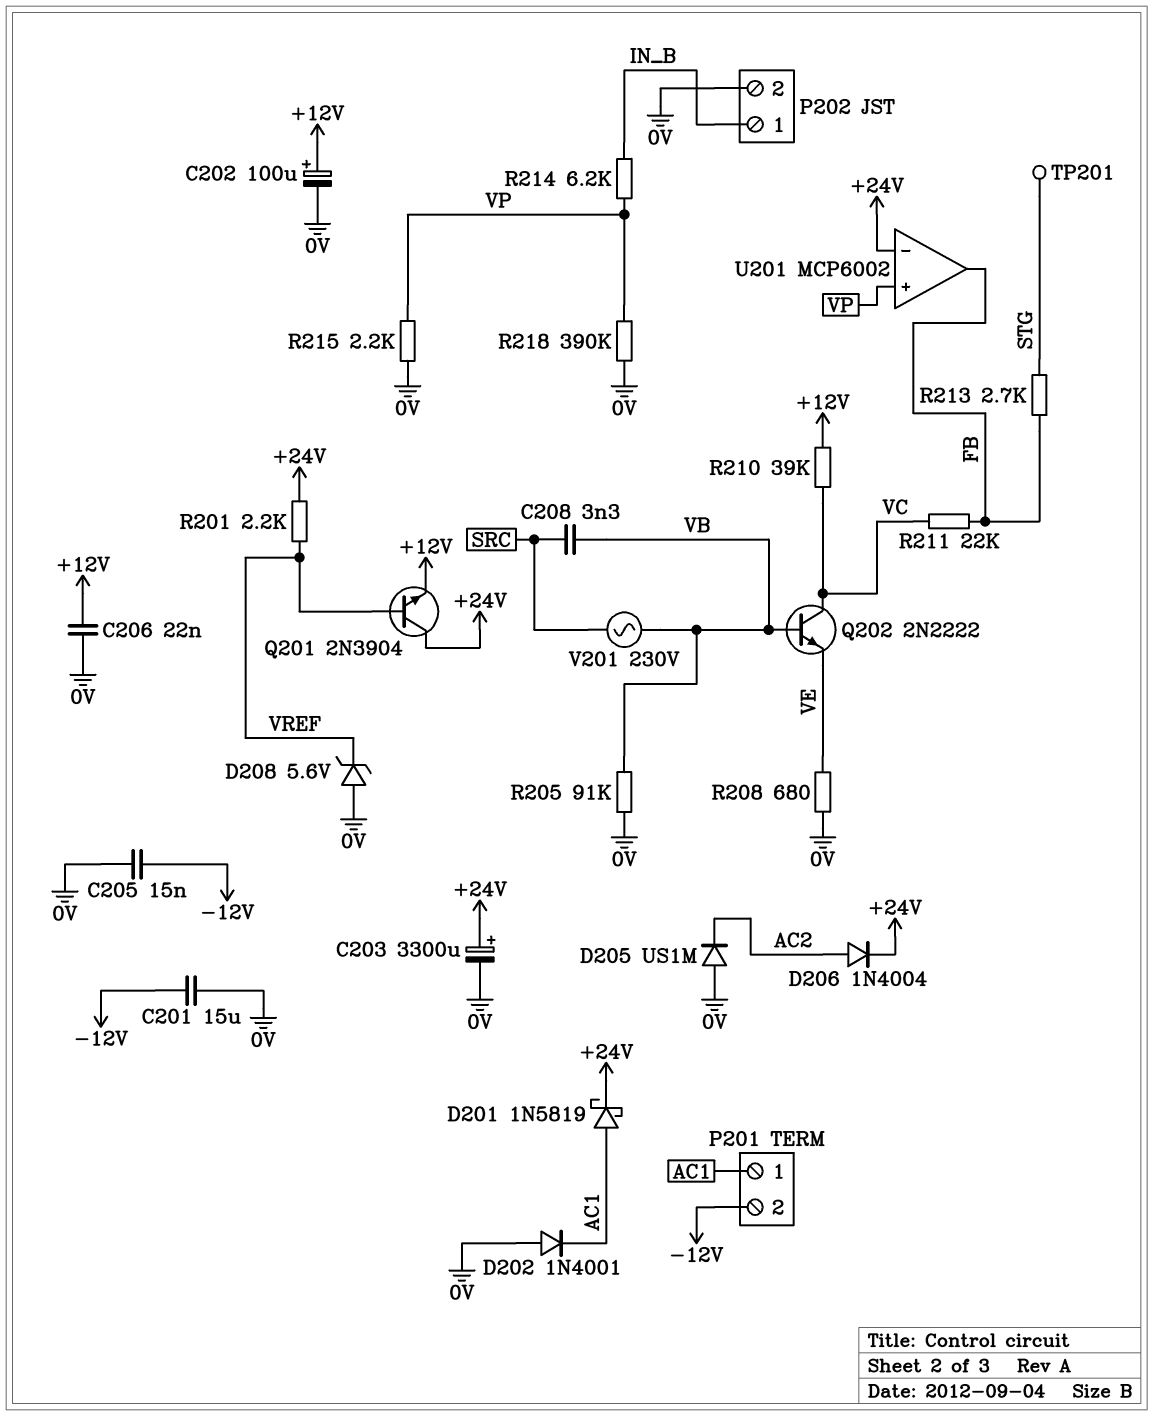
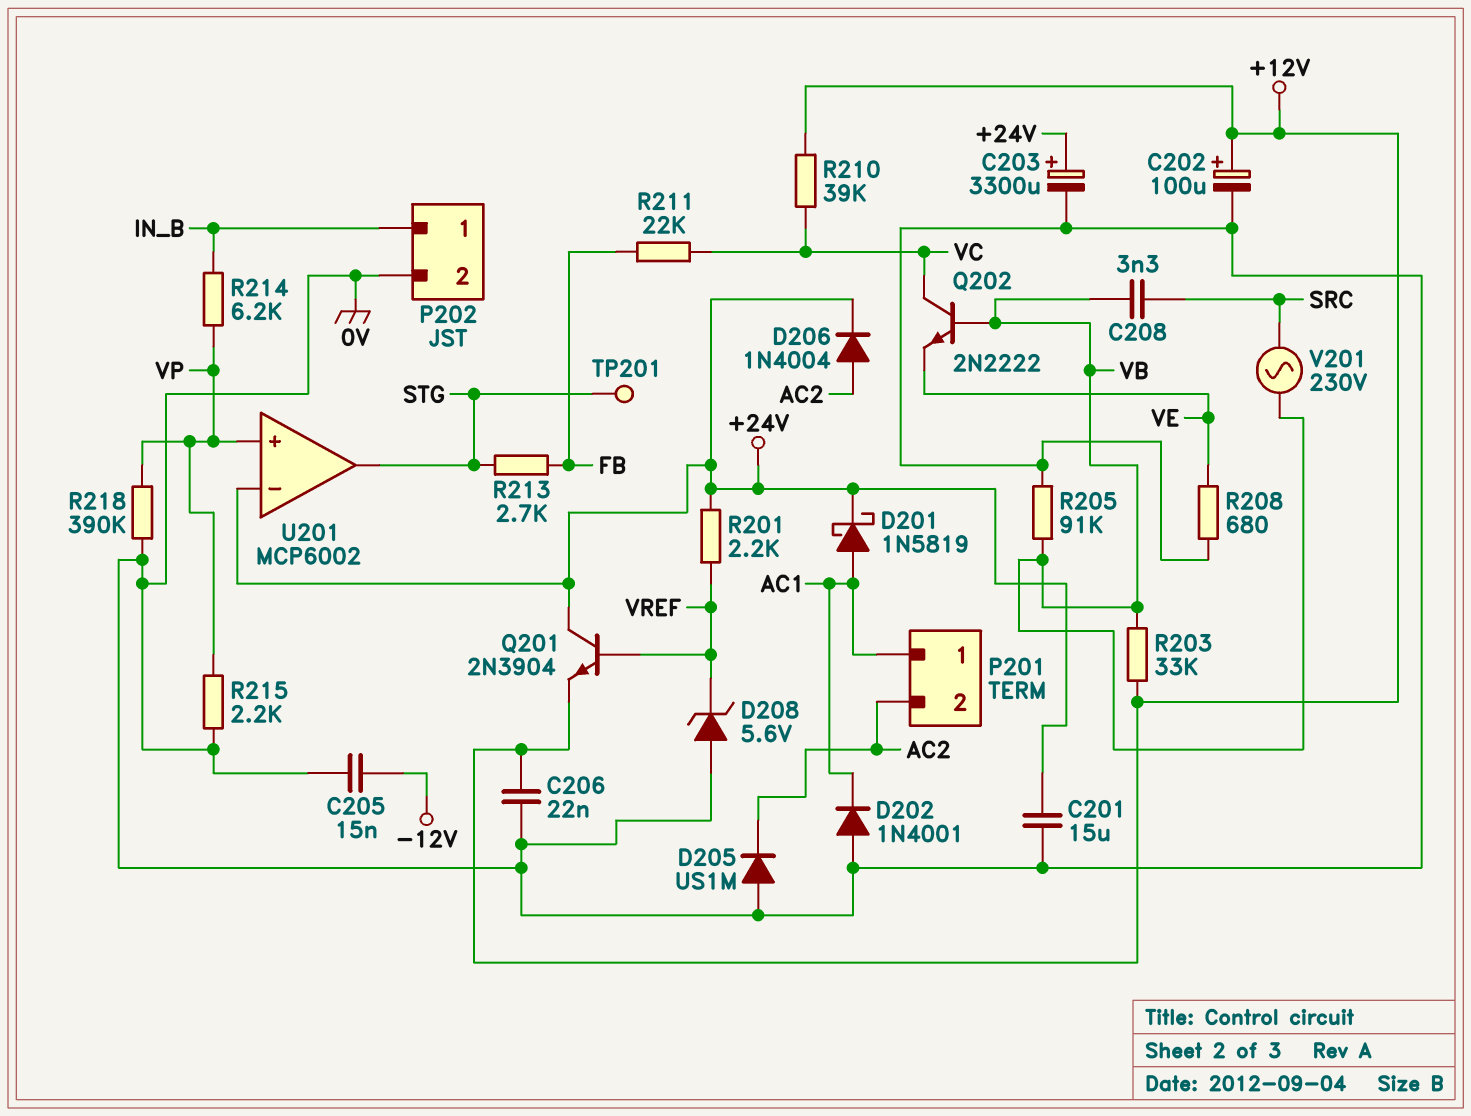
C201: 15uF (-12V, 0V) -> 15uF (+24V, 0V)
P201 pin 2: -12V -> AC2
R203: none -> 33k (+12V, VB)
U201 pin out: FB -> STG

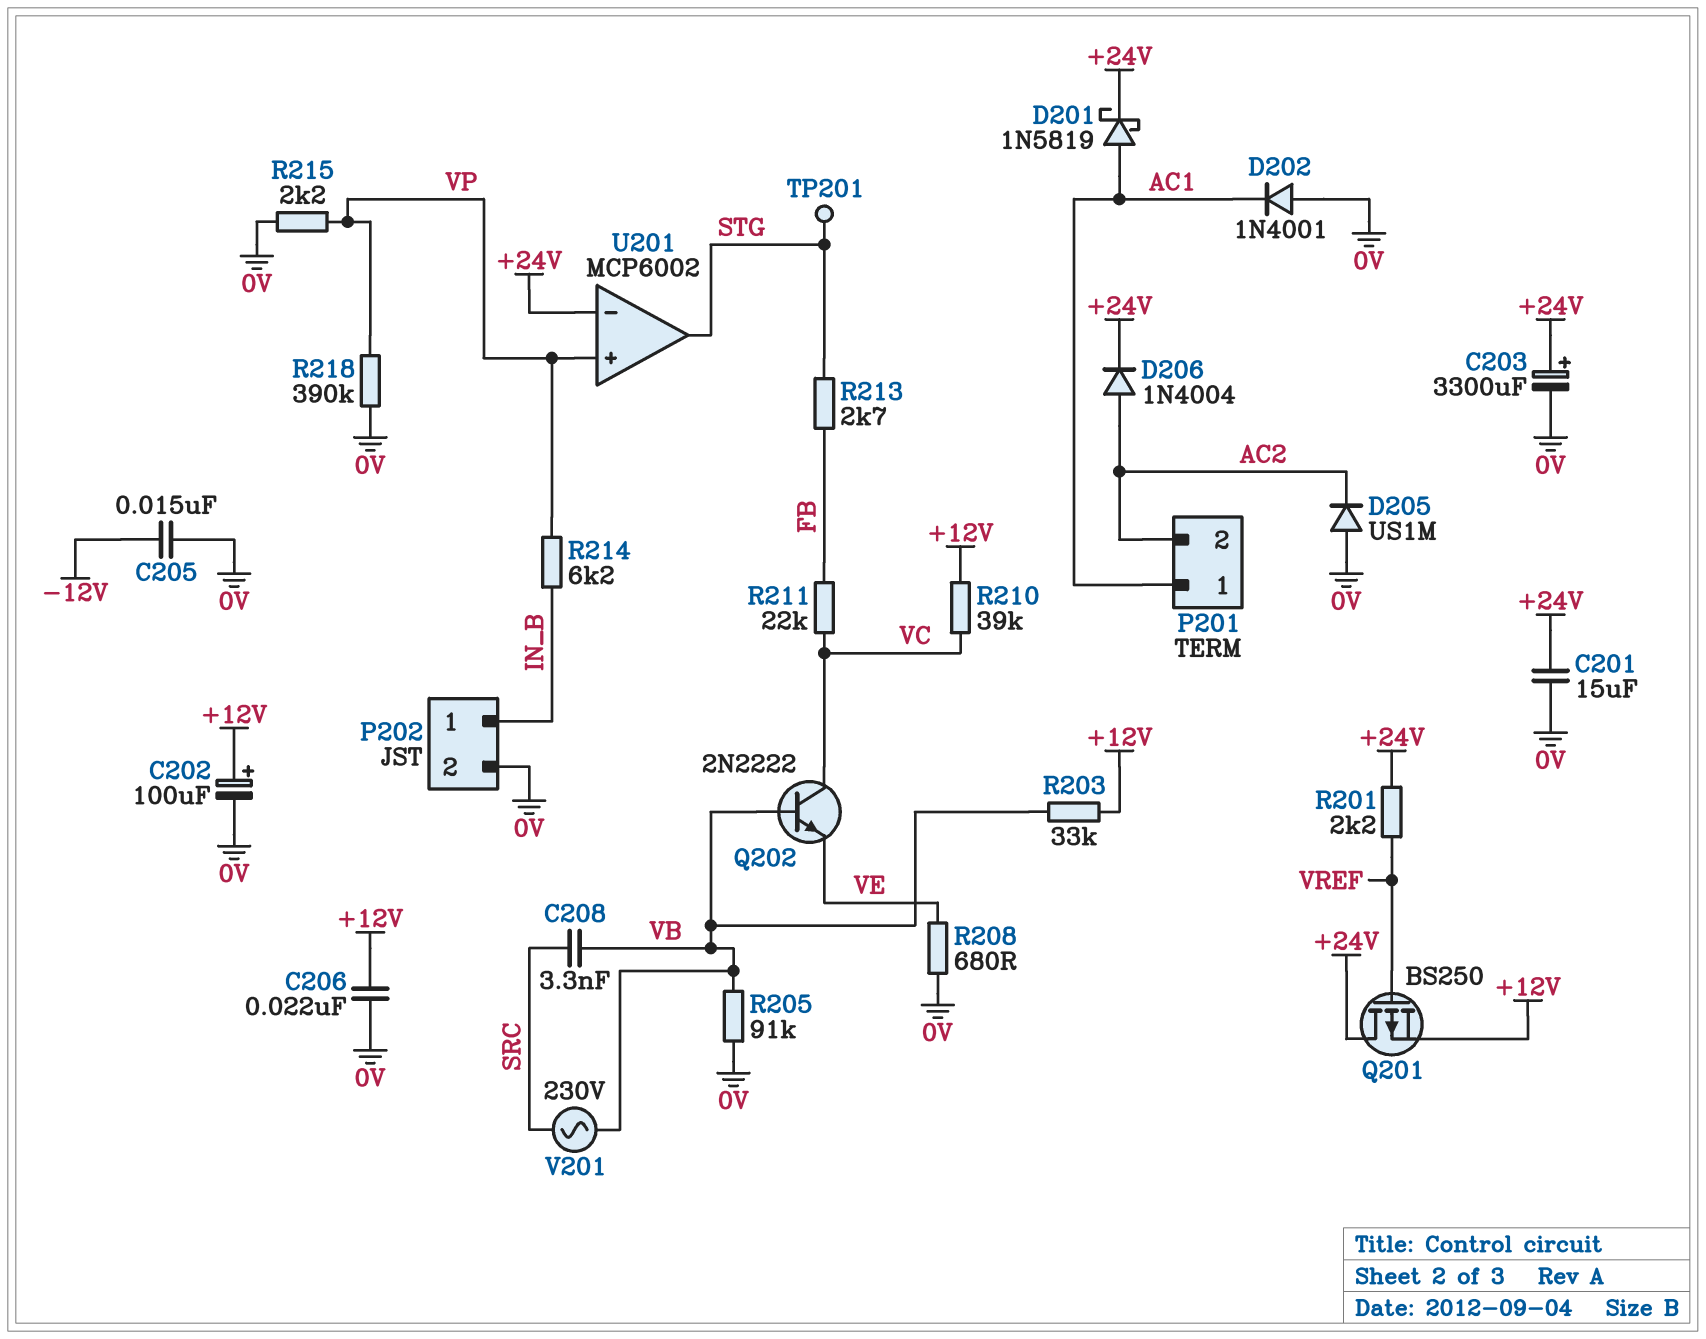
D208: zener 5.6V (A 0V, K VREF) -> none
Q201: NPN 2N3904 (B VREF, C +24V, E +12V) -> PMOS BS250 (G VREF, D +24V, S +12V)

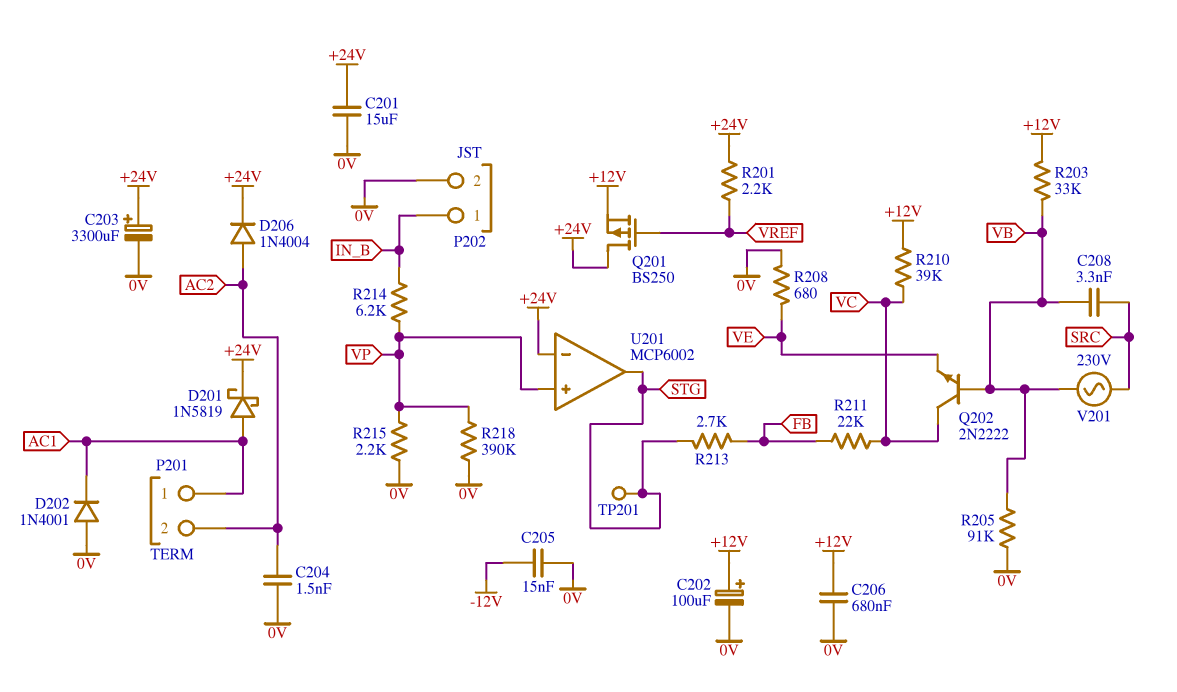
C204: none -> 1.5nF (0V, AC2)
C206: 22nF (+12V, 0V) -> 680nF (+12V, 0V)
D205: diode US1M (A 0V, K AC2) -> none

